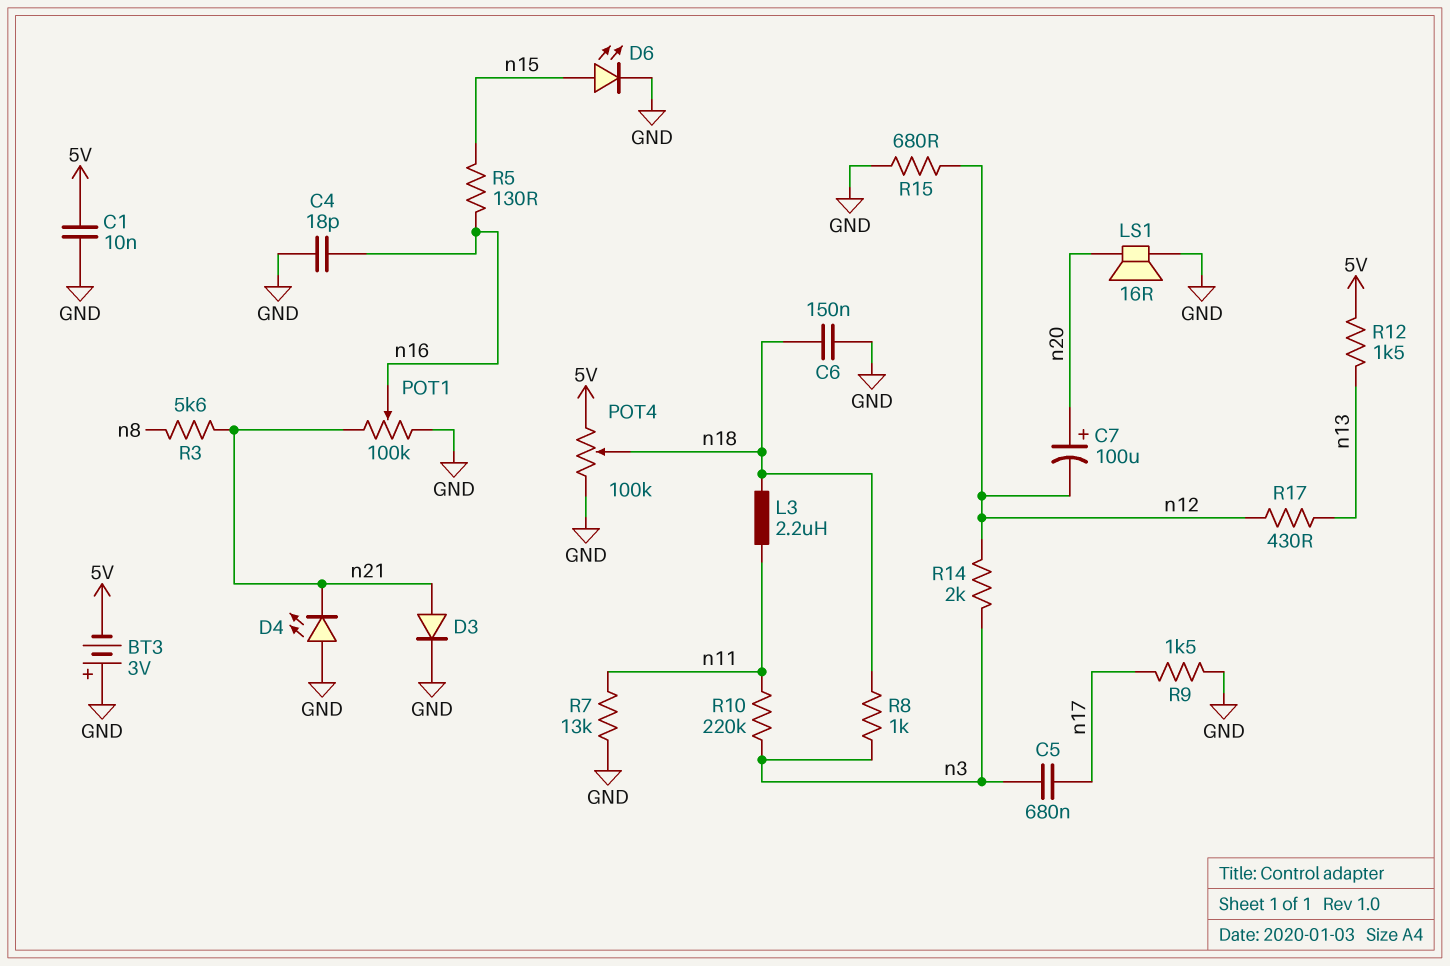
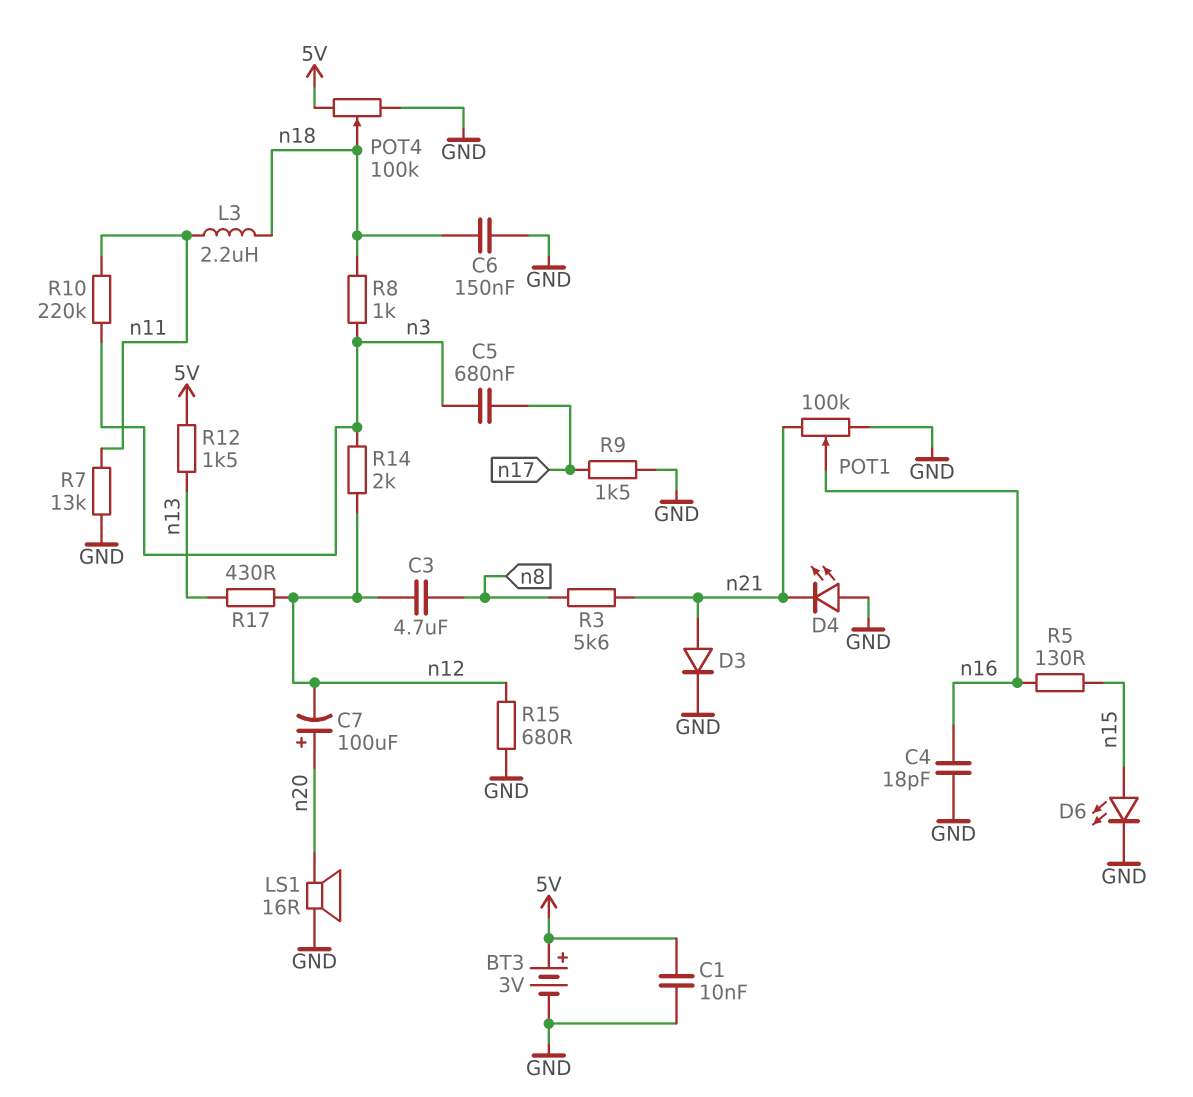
BT3: 3V (plus GND, minus 5V) -> 3V (plus 5V, minus GND)
C3: none -> 4.7uF (n8, n12)

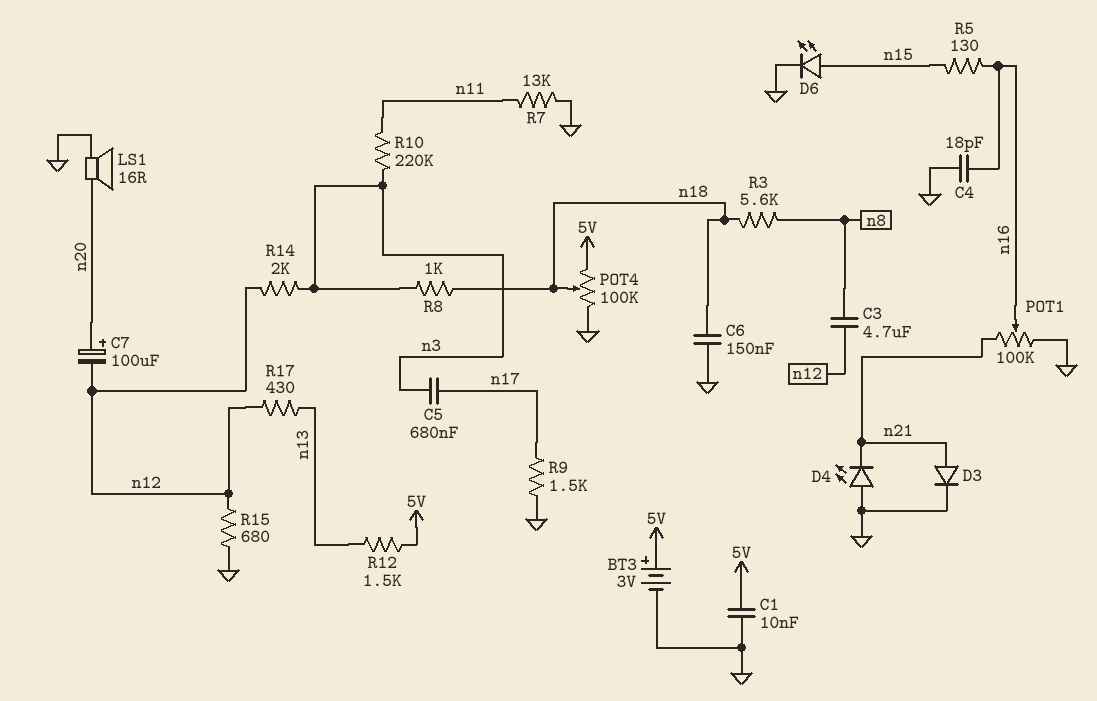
L3: 2.2uH (n11, n18) -> none
R3: 5.6k (n8, n21) -> 5.6k (n8, n18)

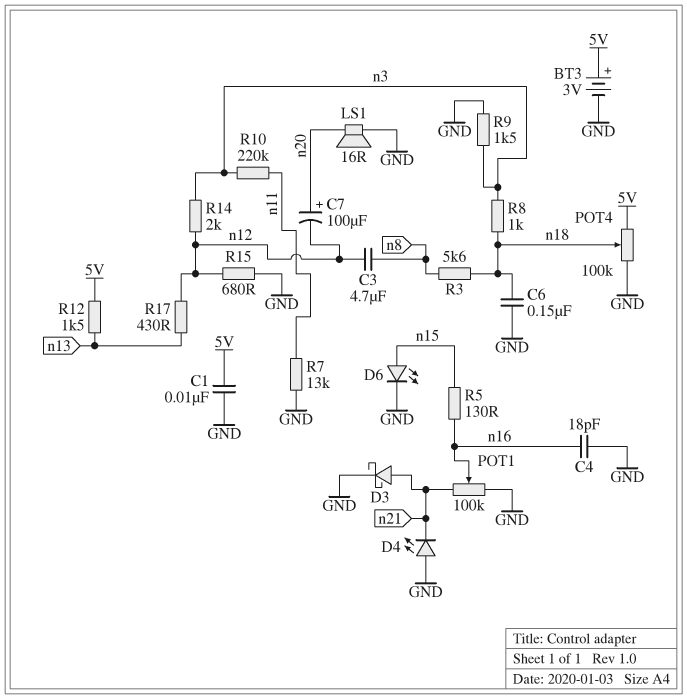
C5: 680nF (n3, n17) -> none
D3: diode (A n21, K GND) -> schottky (A n21, K GND)
R9: 1.5k (GND, n17) -> 1.5k (GND, n3)

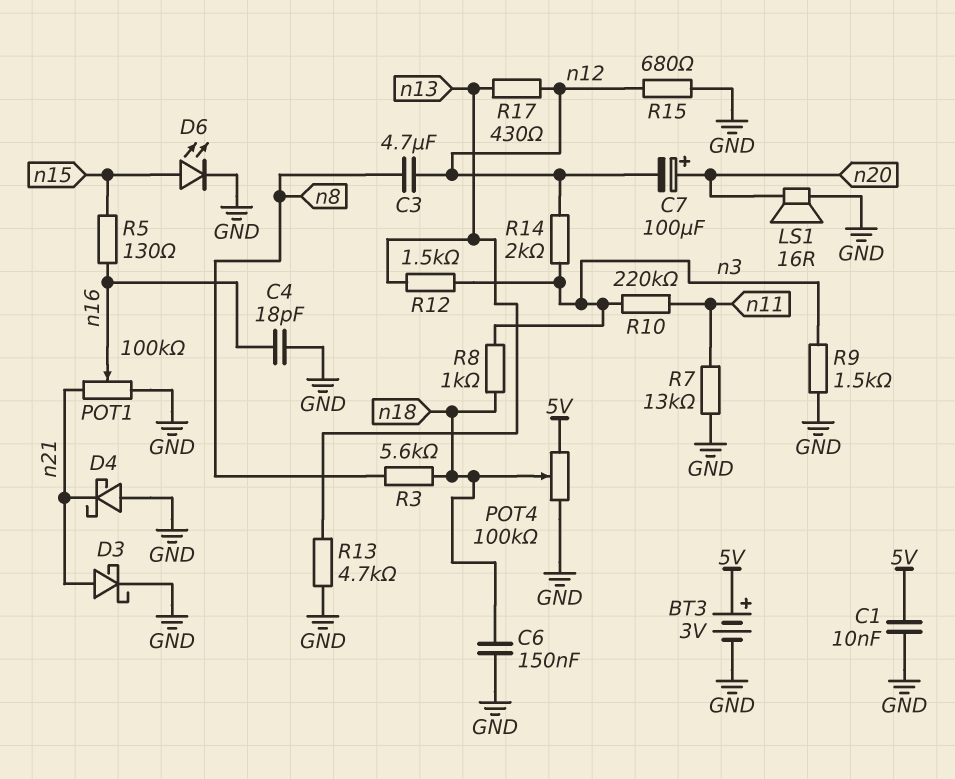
D4: LED (A GND, K n21) -> schottky (A GND, K n21)
R12: 1.5k (5V, n13) -> 1.5k (n3, n13)
R13: none -> 4.7k (GND, n13)

